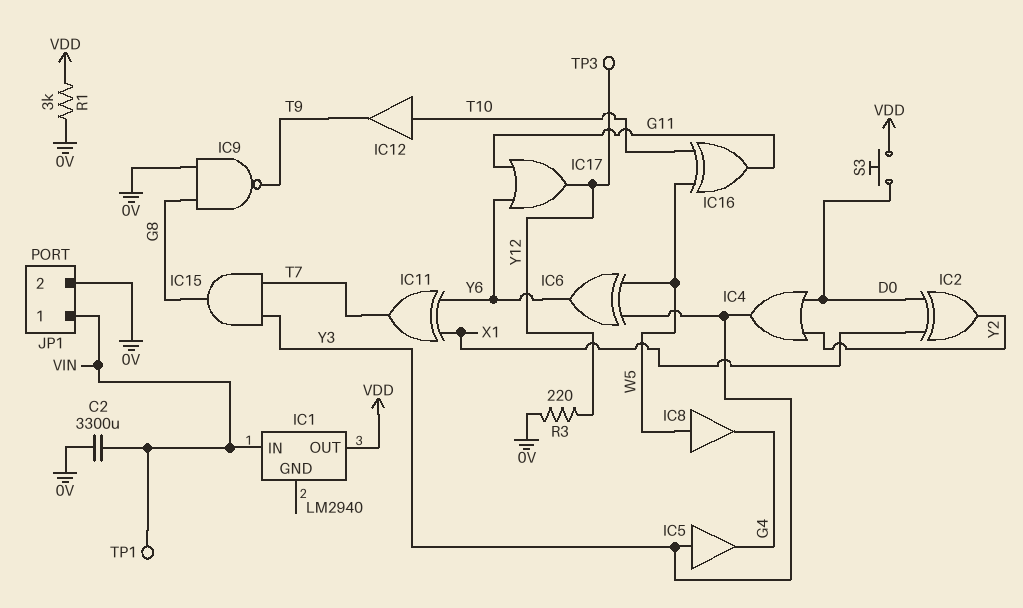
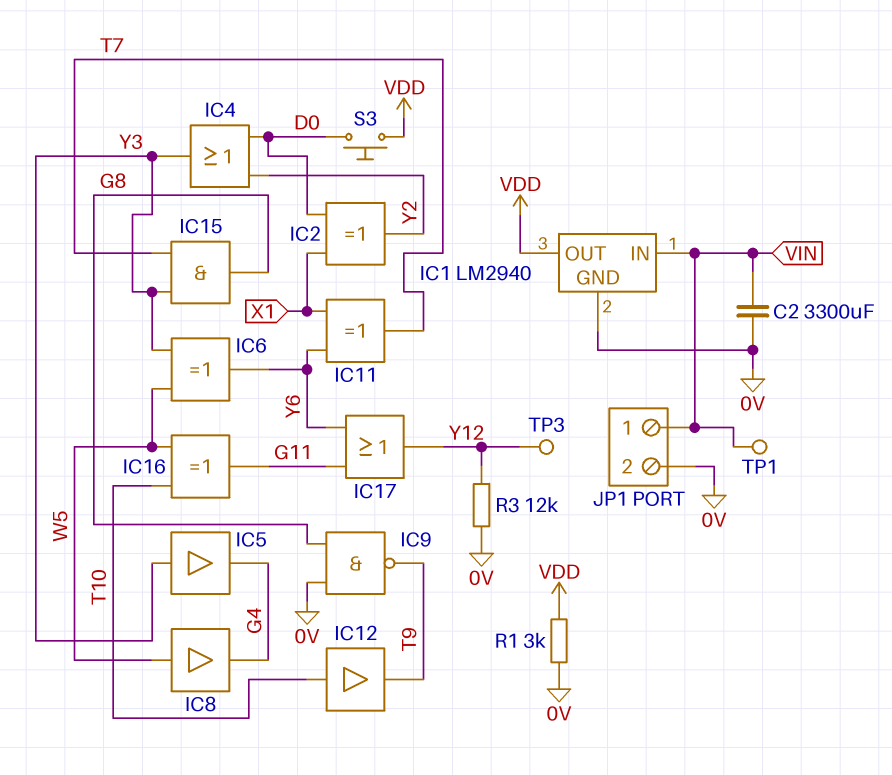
IC1 pin GND: none -> 0V
R3: 220 (0V, Y12) -> 12k (0V, Y12)

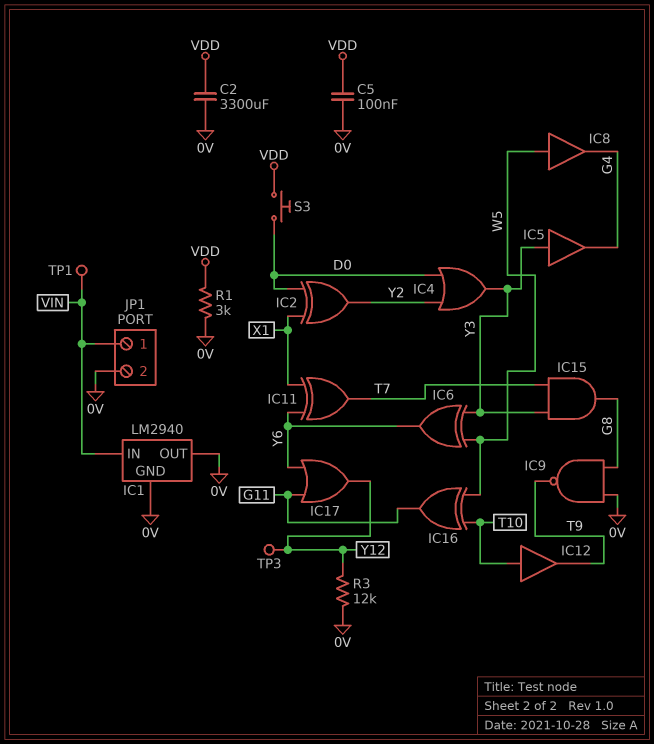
C2: 3300uF (0V, VIN) -> 3300uF (0V, VDD)
C5: none -> 100nF (0V, VDD)
IC1 pin OUT: VDD -> 0V

